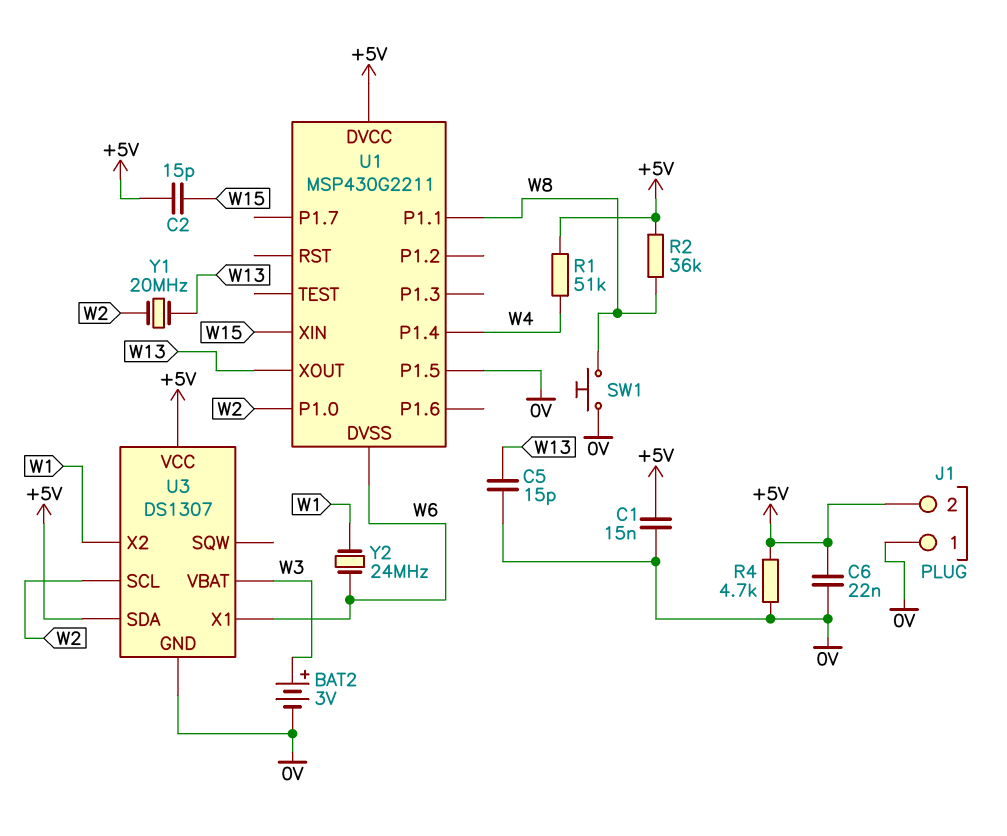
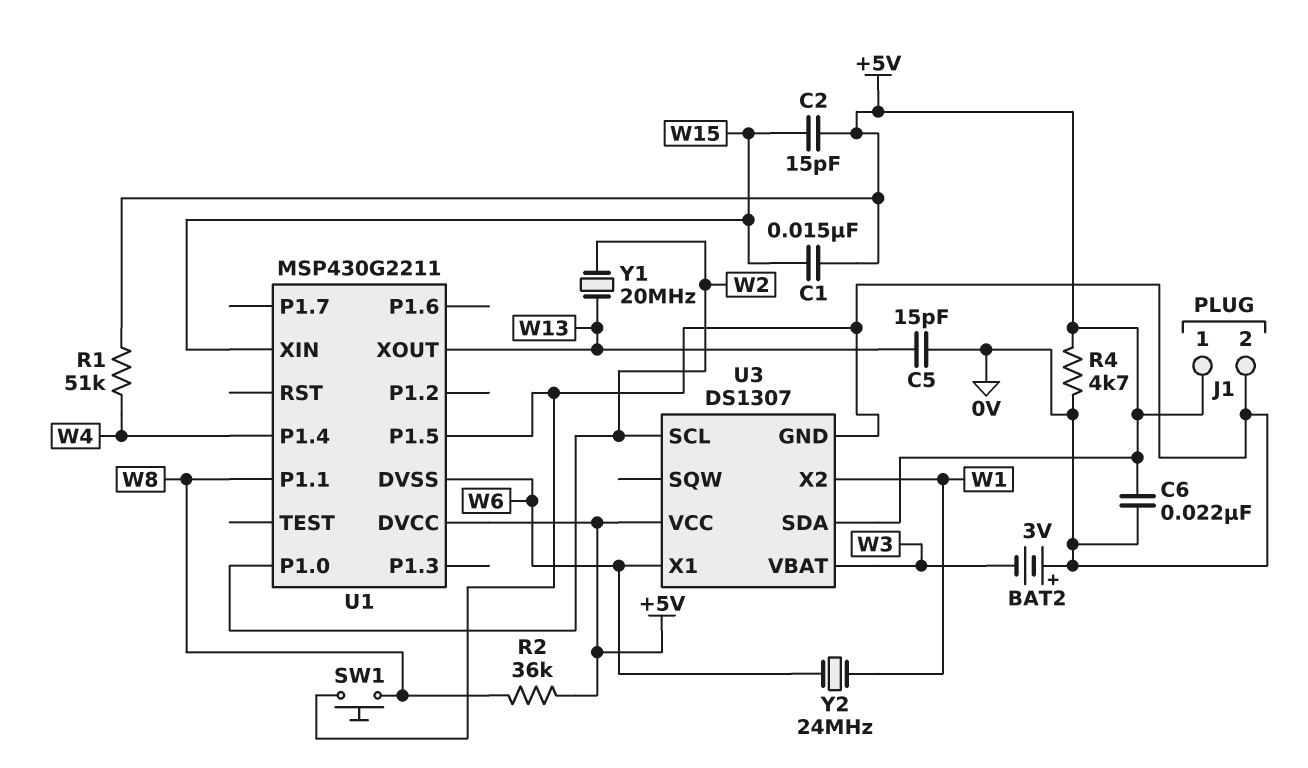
BAT2: 3V (plus W3, minus 0V) -> 3V (plus 0V, minus W3)
C1: 15nF (+5V, 0V) -> 15nF (+5V, W15)
J1 pin 1: 0V -> +5V
J1 pin 2: +5V -> 0V

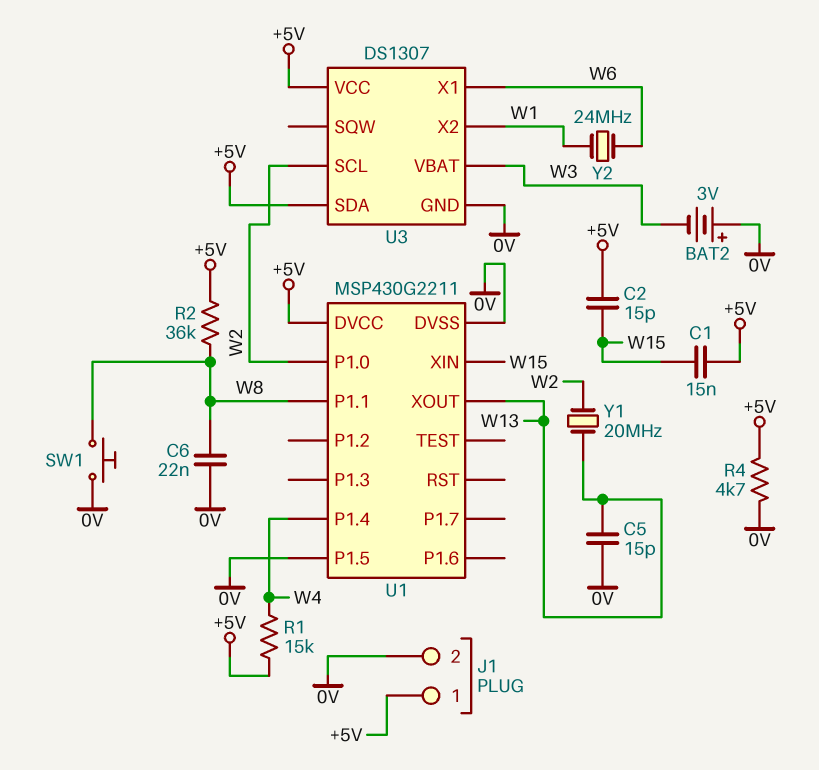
C6: 22nF (+5V, 0V) -> 22nF (0V, W8)
R1: 51k (+5V, W4) -> 15k (+5V, W4)
U1 pin DVSS: W6 -> 0V

